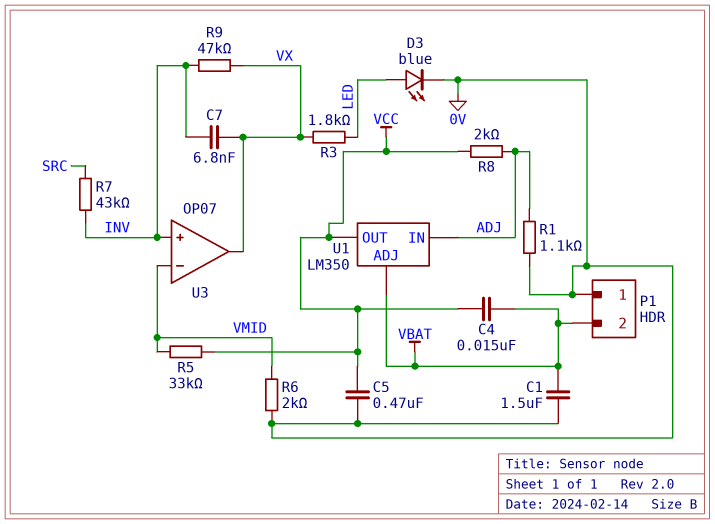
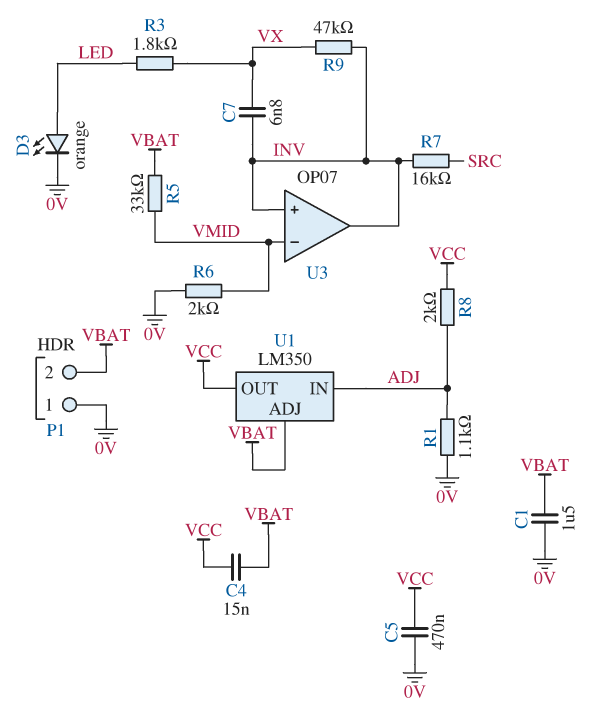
D3: LED blue (A LED, K 0V) -> LED orange (A LED, K 0V)
R5: 33k (VCC, VMID) -> 33k (VBAT, VMID)
R7: 43k (INV, SRC) -> 16k (INV, SRC)
U3 pin out: VX -> INV

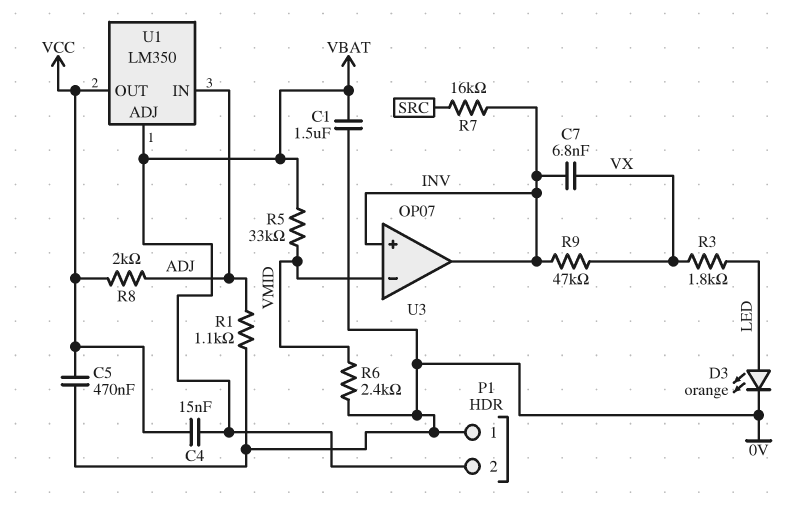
R6: 2k (0V, VMID) -> 2.4k (0V, VMID)

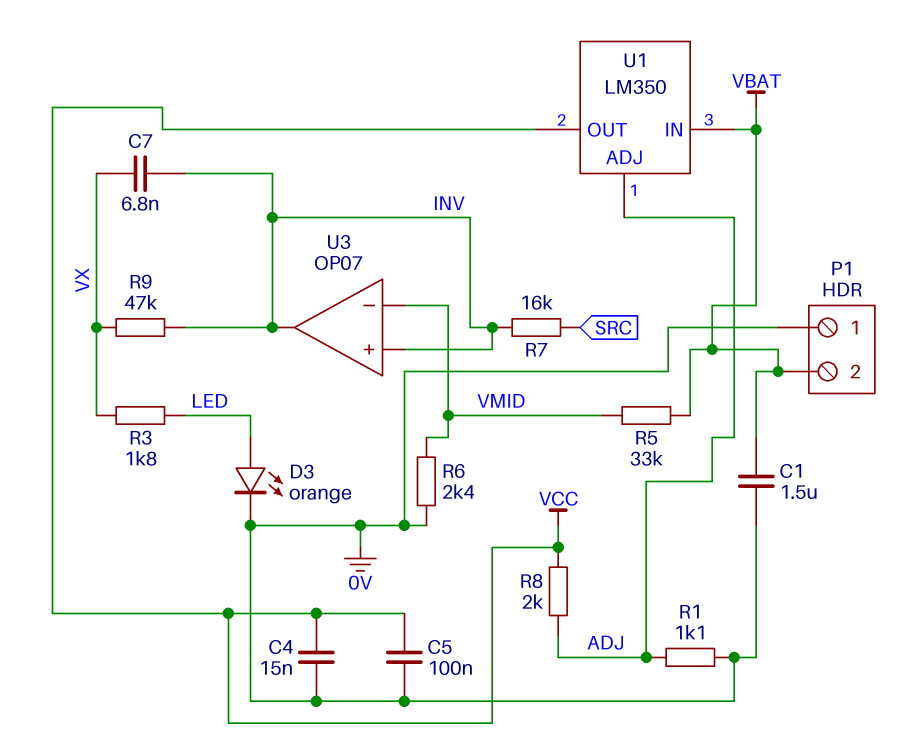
C4: 15nF (VBAT, VCC) -> 15nF (0V, VCC)
C5: 470nF (0V, VCC) -> 100nF (0V, VCC)
U1 pin ADJ: VBAT -> ADJ
U1 pin IN: ADJ -> VBAT

